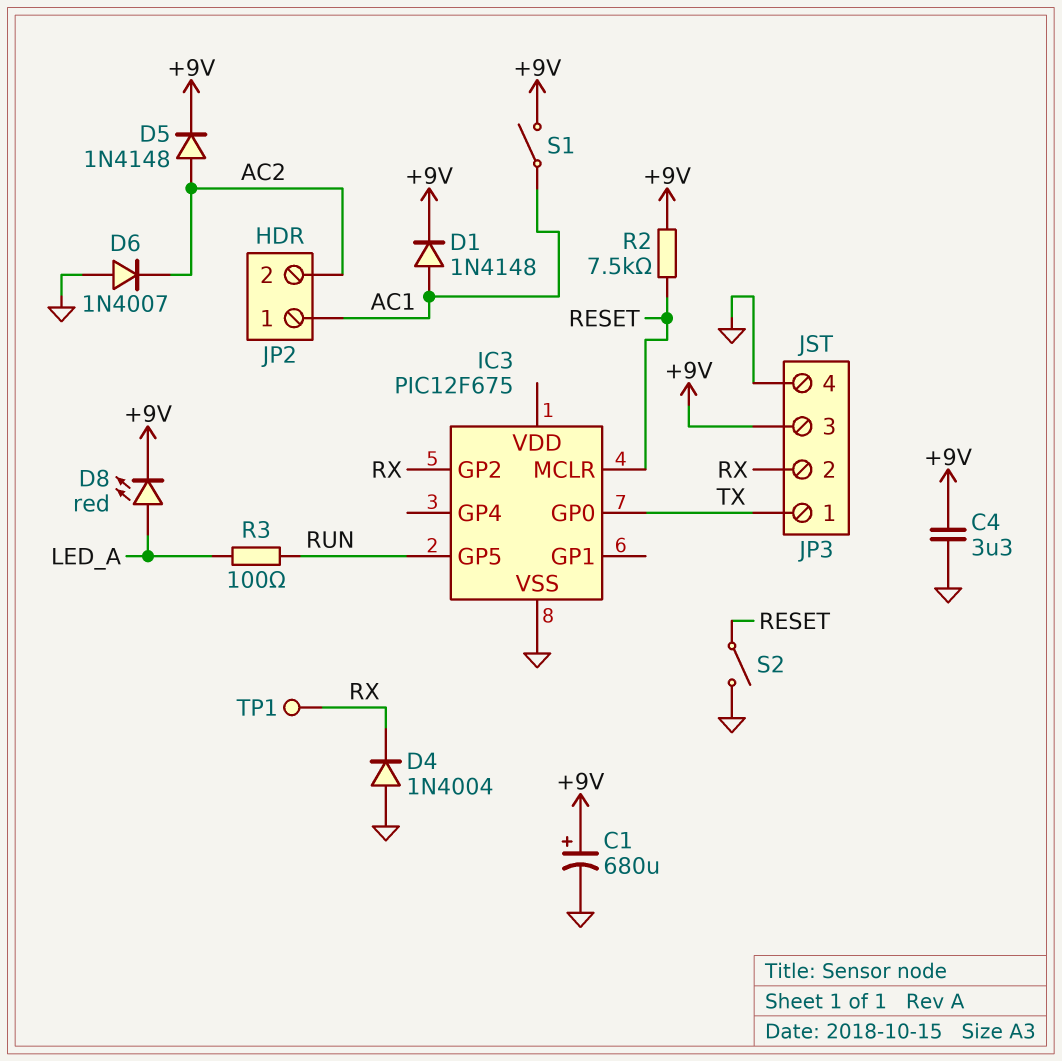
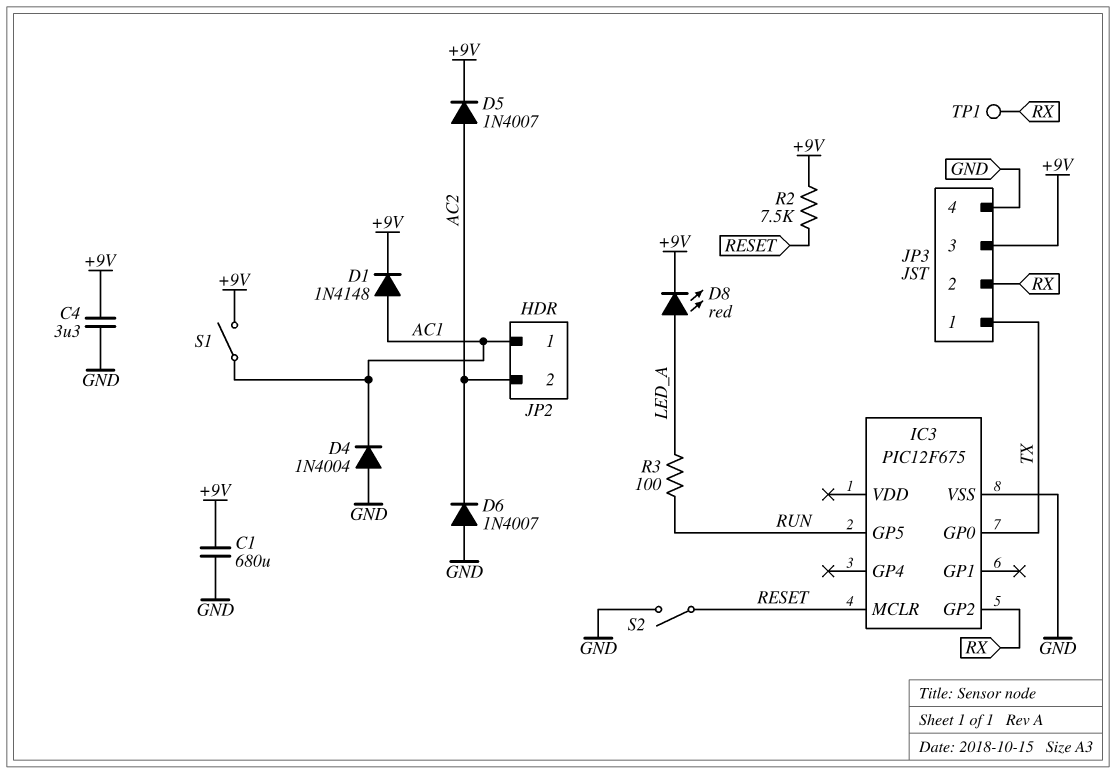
C1: 680uF (plus +9V, minus GND) -> 680uF (+9V, GND)
D4: diode 1N4004 (A GND, K RX) -> diode 1N4004 (A GND, K AC1)
D5: diode 1N4148 (A AC2, K +9V) -> diode 1N4007 (A AC2, K +9V)

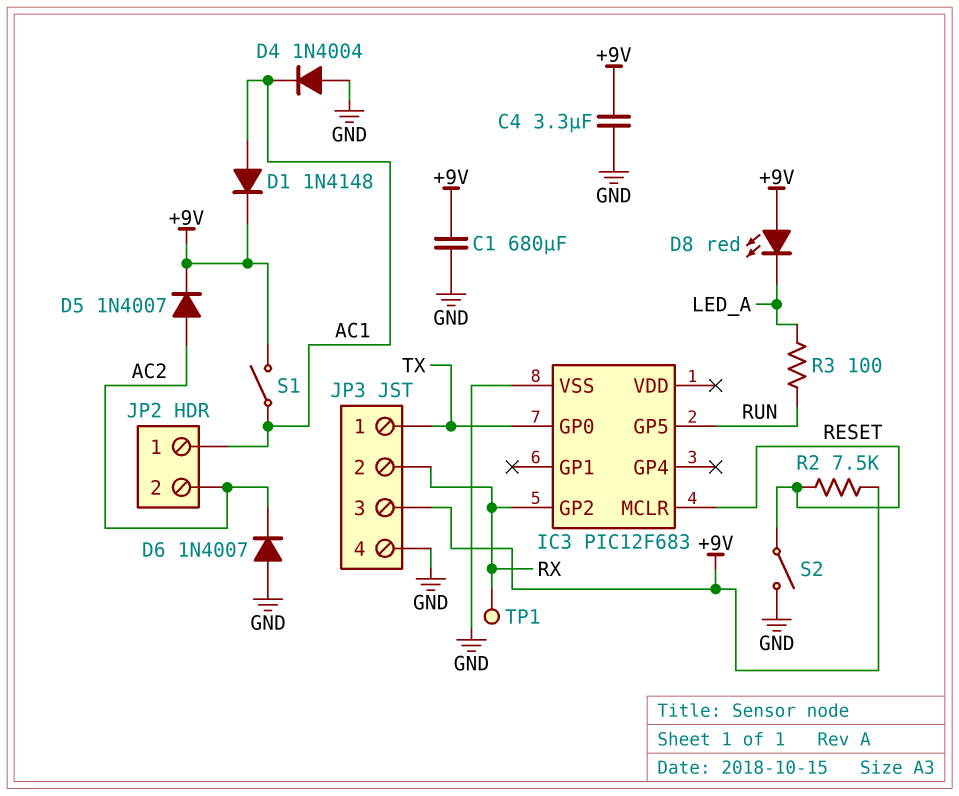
D8: LED red (A LED_A, K +9V) -> LED red (A +9V, K LED_A)
IC3: PIC12F675 -> PIC12F683

